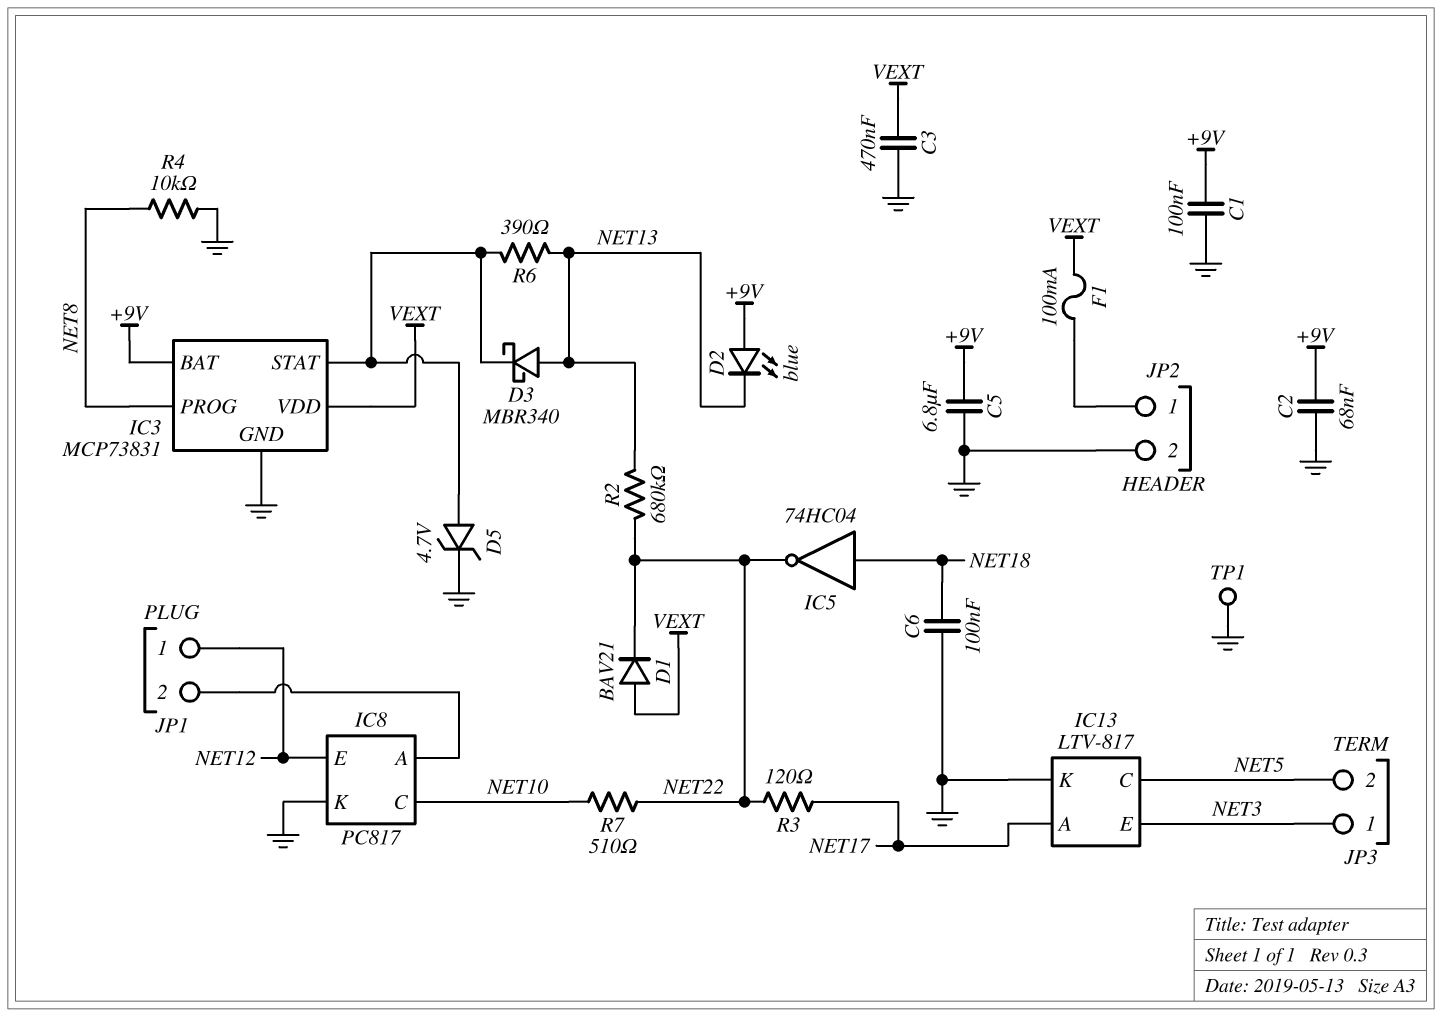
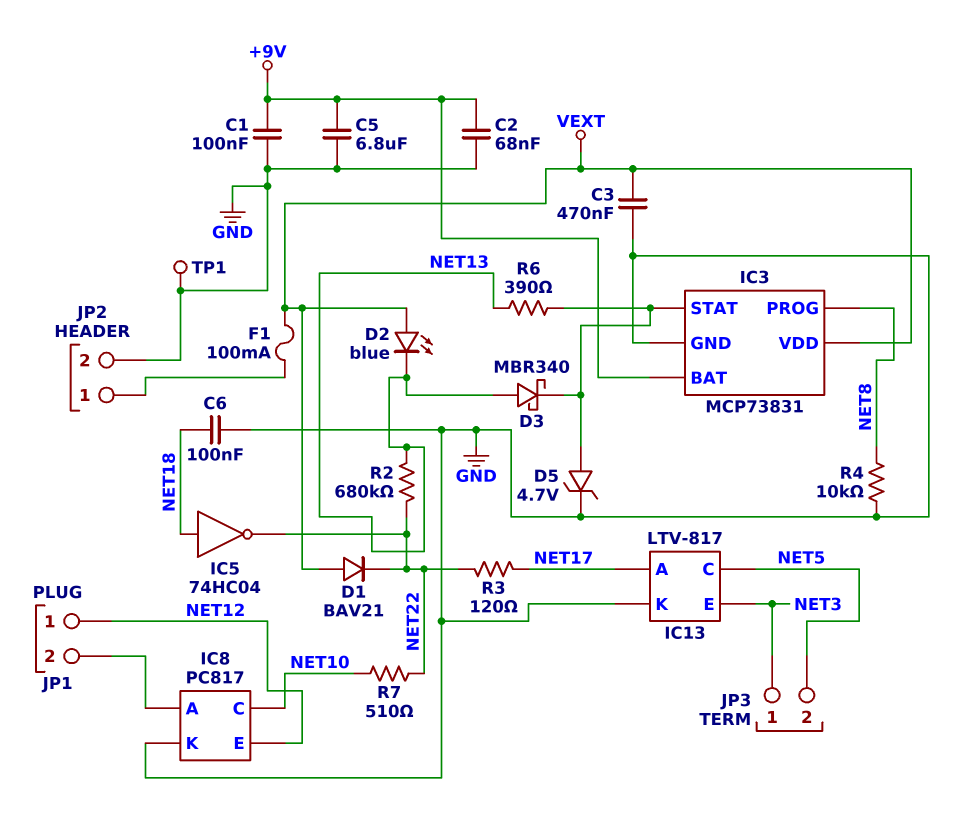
D2: LED blue (A +9V, K NET13) -> LED blue (A VEXT, K NET13)

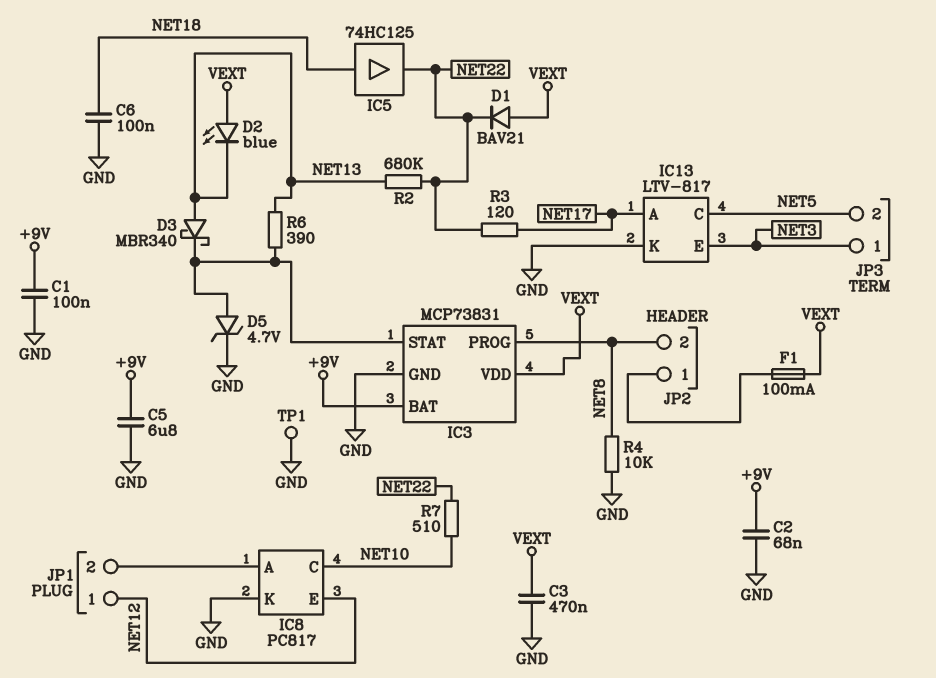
IC5: NOT 74HC04 (in NET18, out NET22) -> buffer 74HC125 (in NET18, out NET22)
JP2 pin 2: GND -> NET8

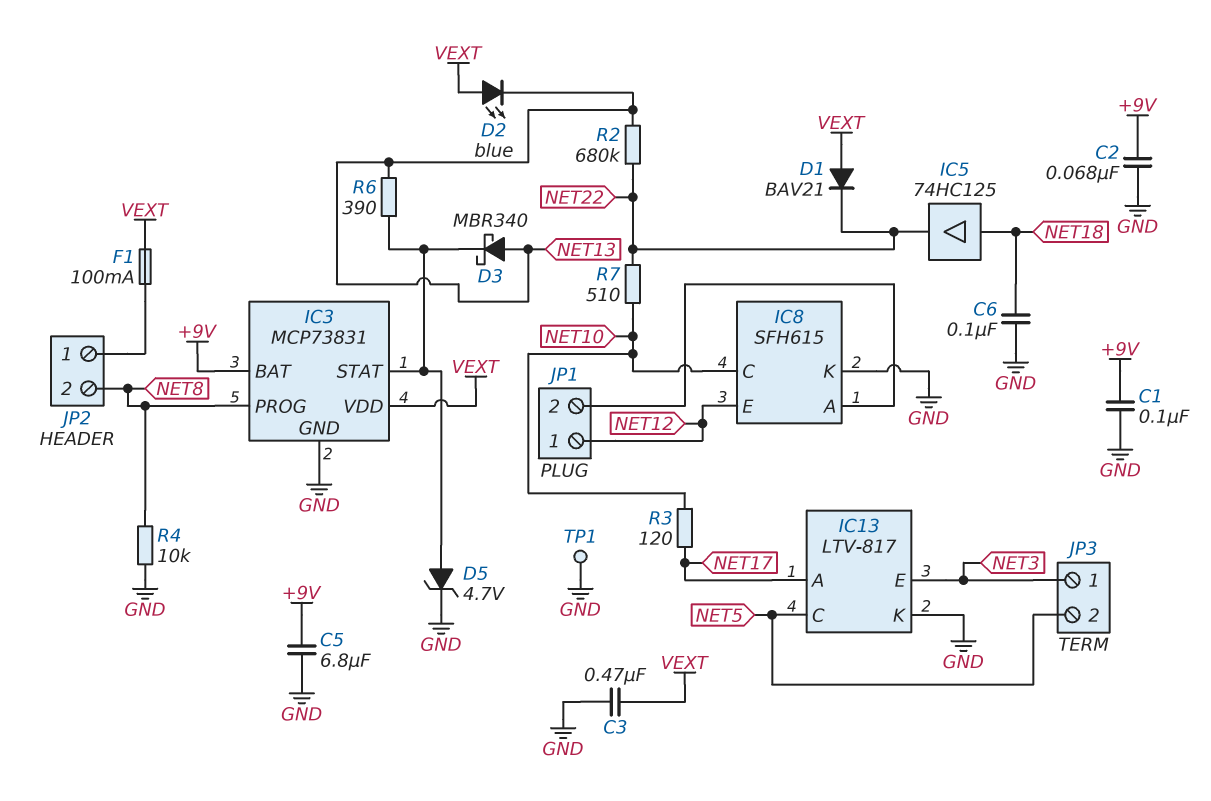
IC8: PC817 -> SFH615
R3: 120 (NET17, NET22) -> 120 (NET10, NET17)

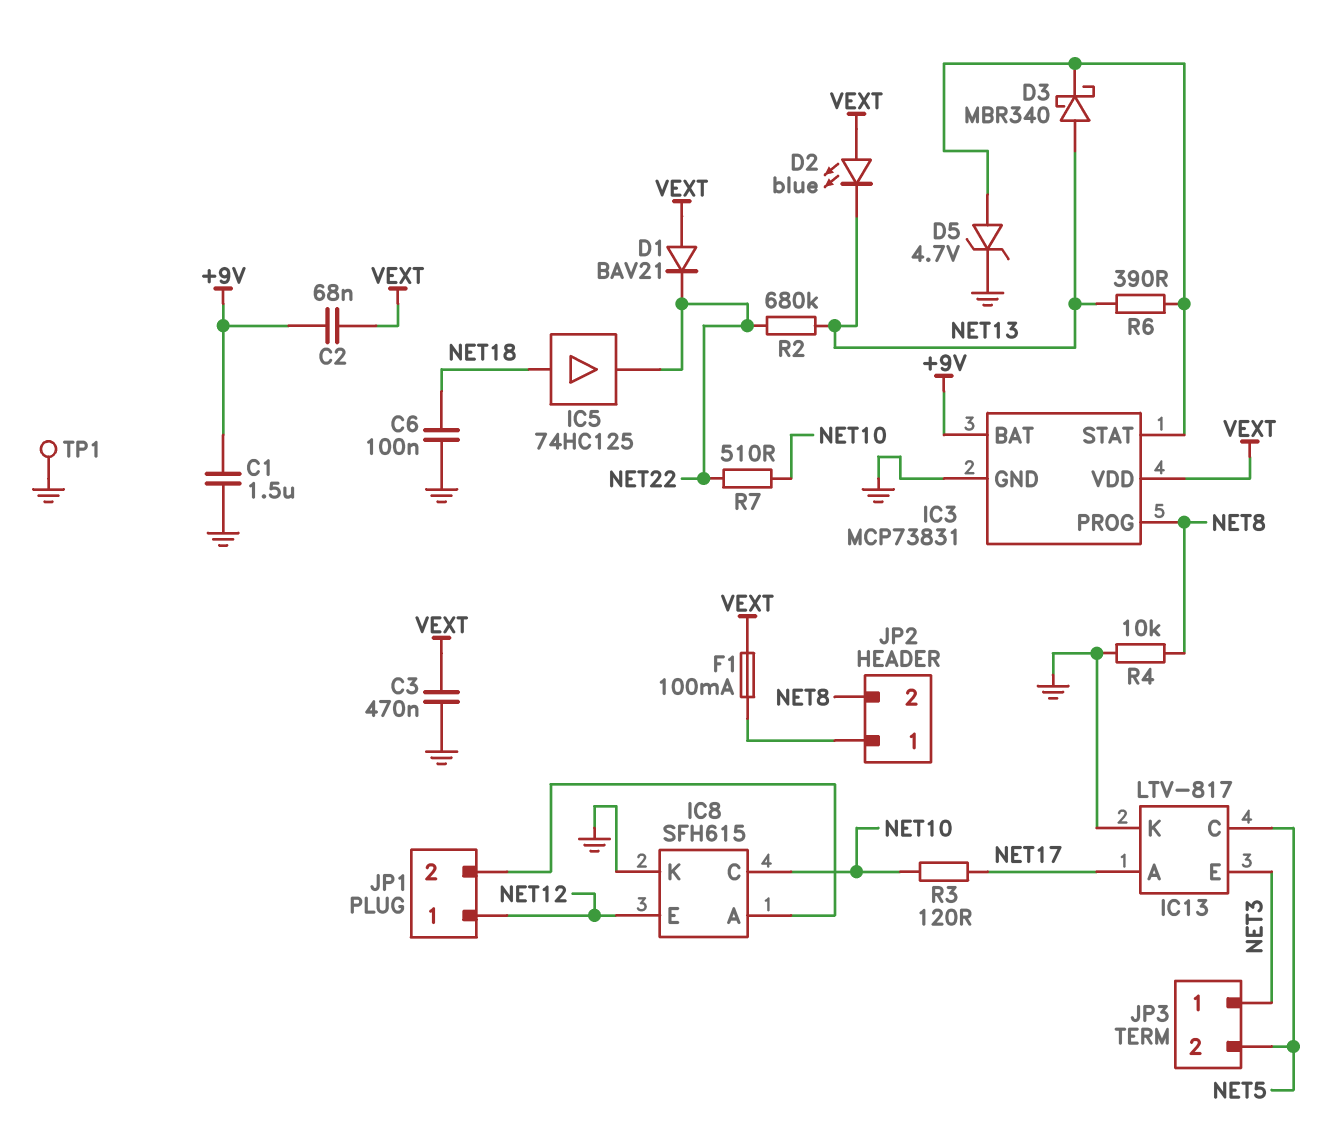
C1: 100nF (+9V, GND) -> 1.5uF (+9V, GND)
C2: 68nF (+9V, GND) -> 68nF (+9V, VEXT)
C5: 6.8uF (+9V, GND) -> none

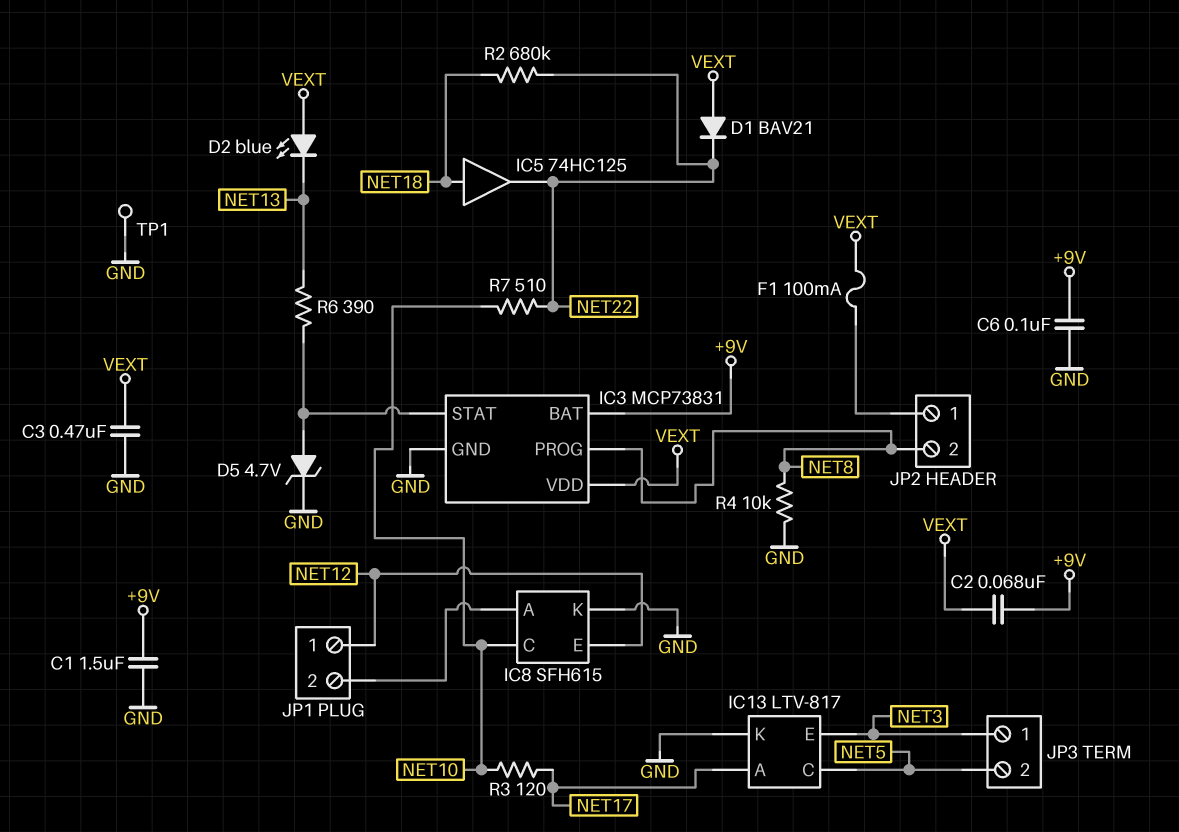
C6: 100nF (GND, NET18) -> 100nF (+9V, GND)
D3: schottky MBR340 (A NET13, K IC3/STAT) -> none
R2: 680k (NET13, NET22) -> 680k (NET18, NET22)

